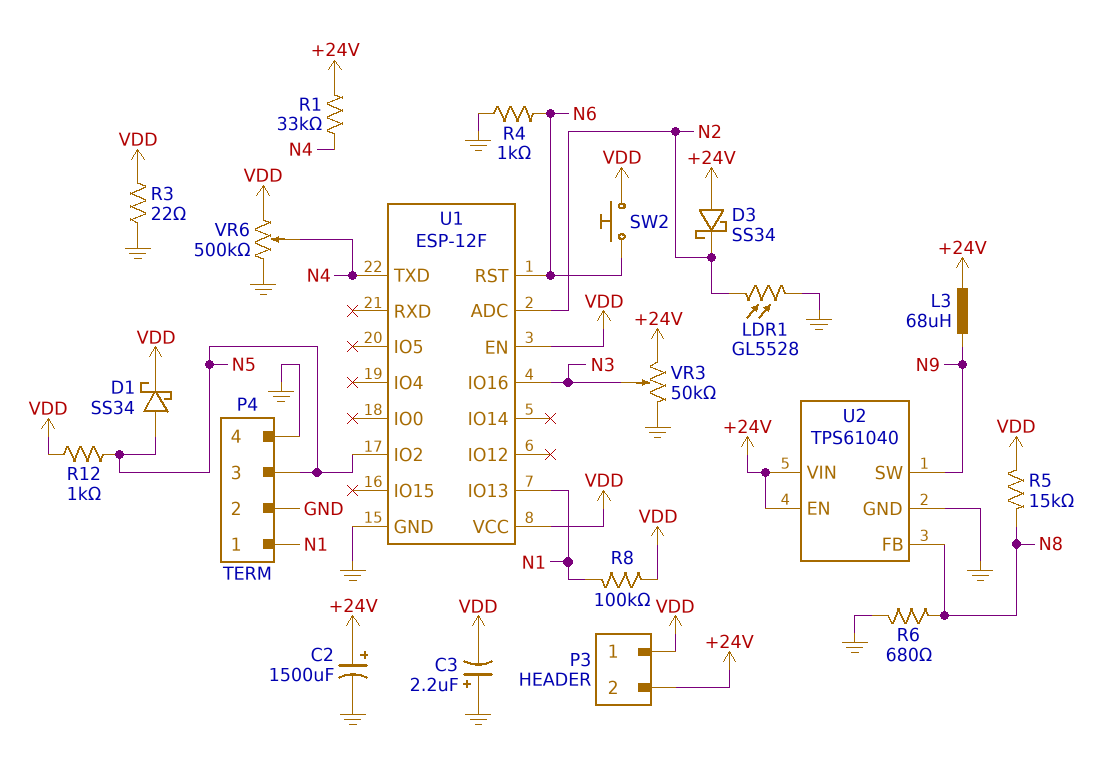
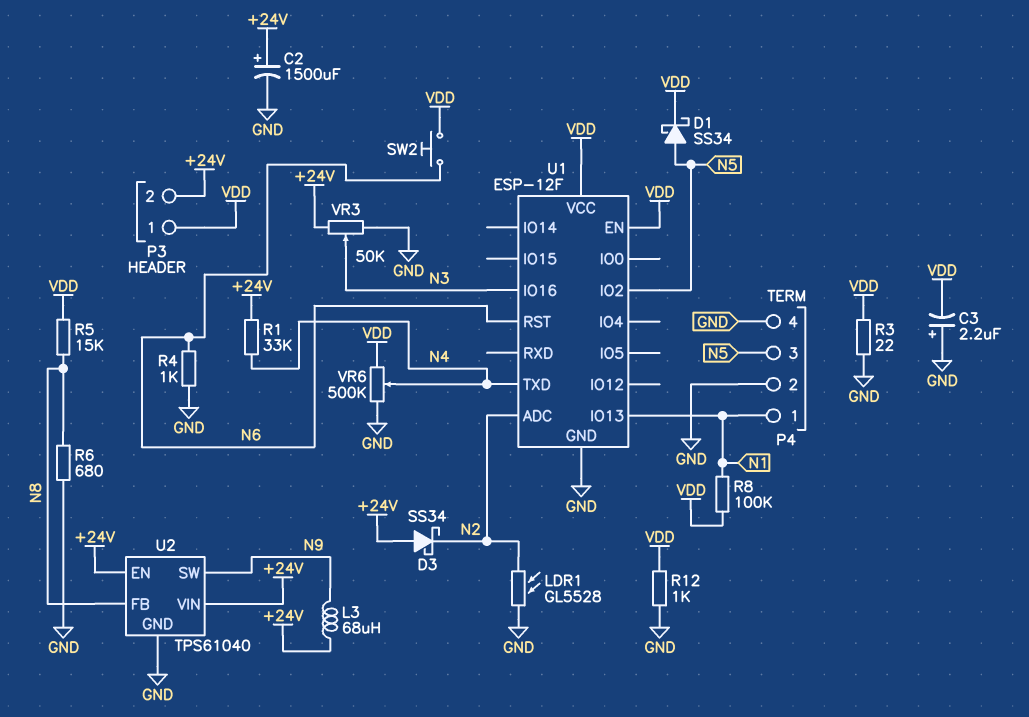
R12: 1k (N5, VDD) -> 1k (GND, VDD)

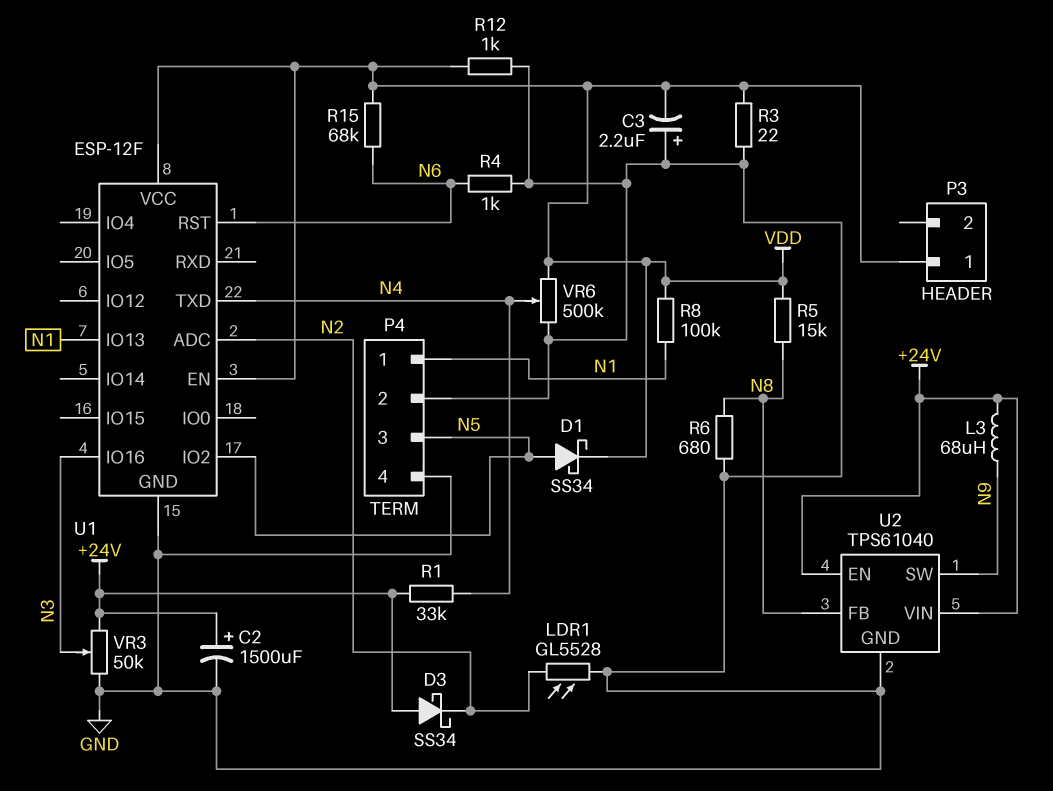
P3 pin 2: +24V -> none
R15: none -> 68k (N6, VDD)
SW2: button (N6, VDD) -> none

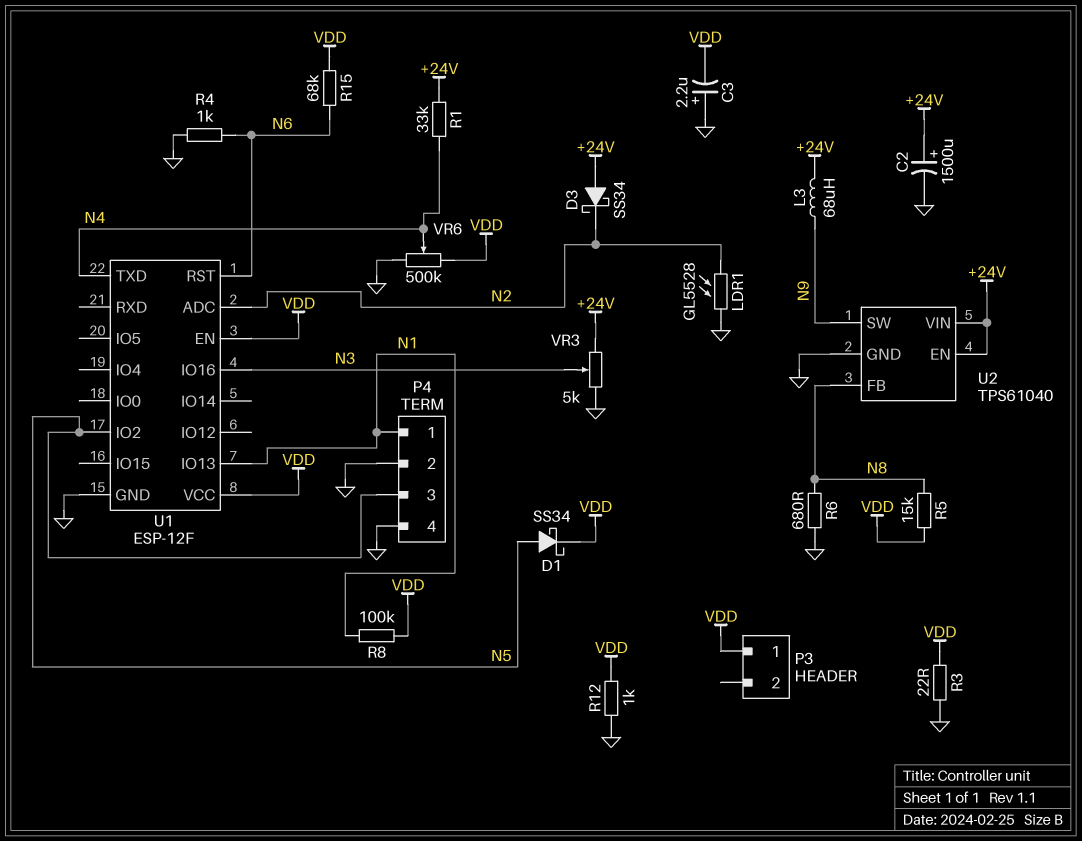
VR3: 50k (+24V, GND, wiper N3) -> 5k (+24V, GND, wiper N3)

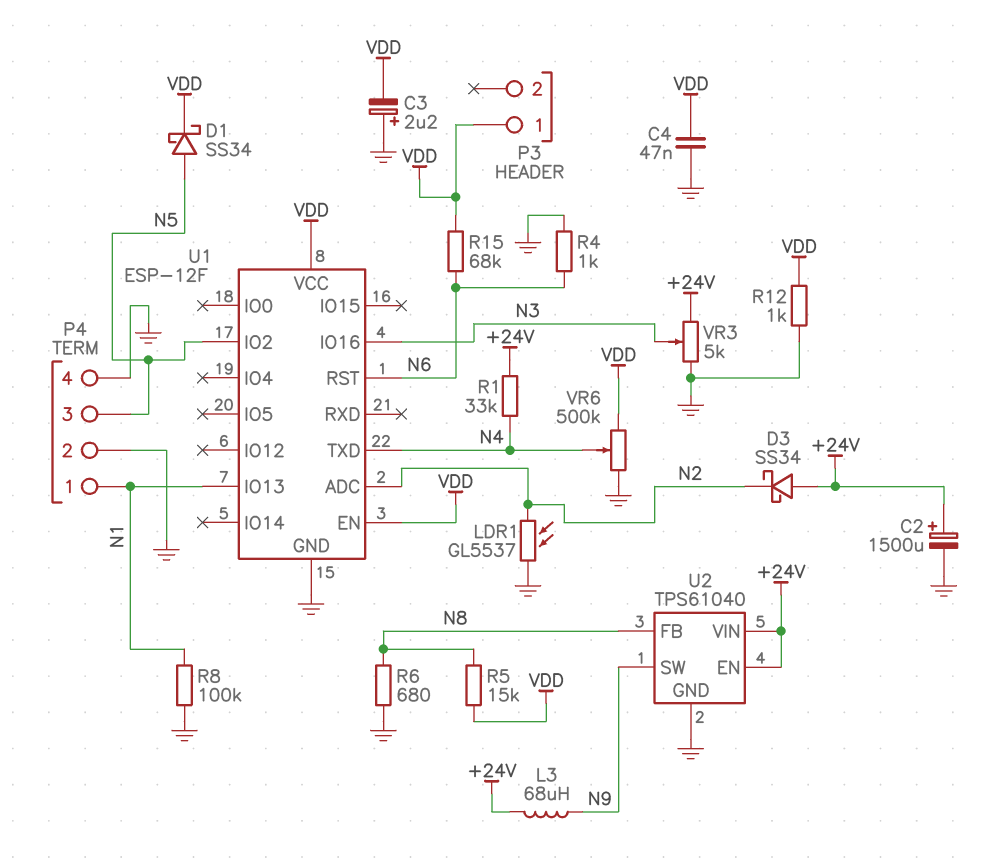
C4: none -> 47nF (GND, VDD)
LDR1: GL5528 (GND, N2) -> GL5537 (GND, N2)
R3: 22 (GND, VDD) -> none
R8: 100k (N1, VDD) -> 100k (GND, N1)

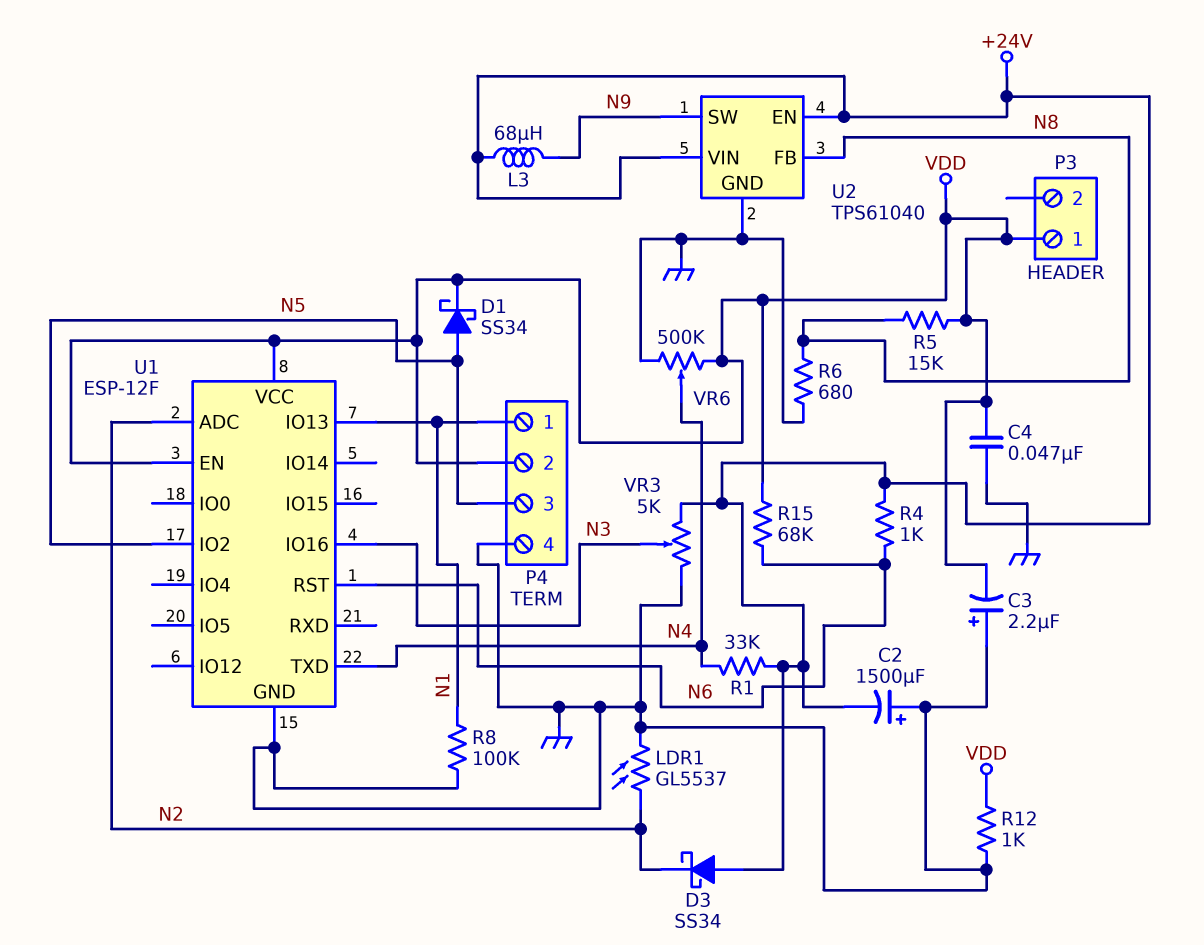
C2: 1500uF (plus +24V, minus GND) -> 1500uF (plus GND, minus +24V)
P4 pin 2: GND -> VDD
R4: 1k (GND, N6) -> 1k (+24V, N6)

